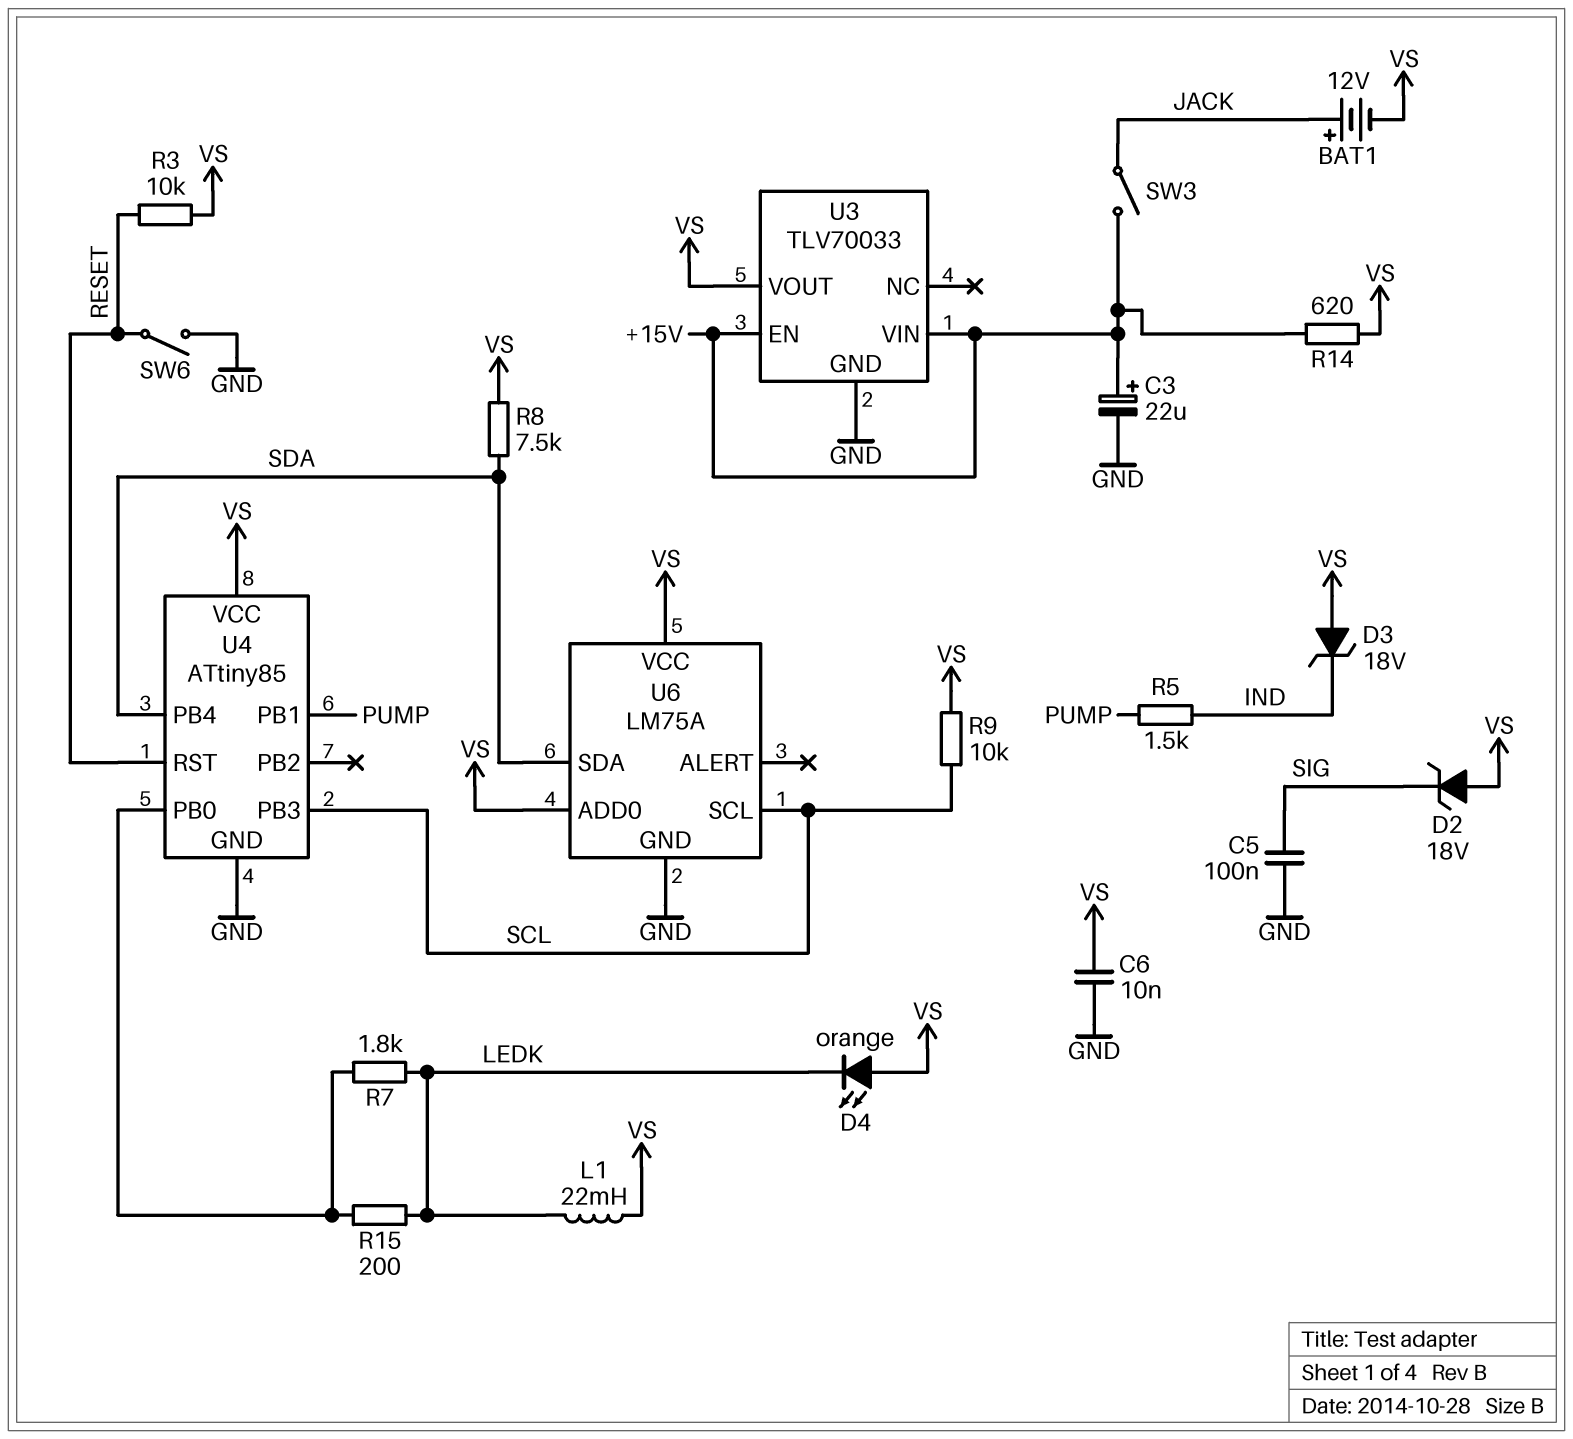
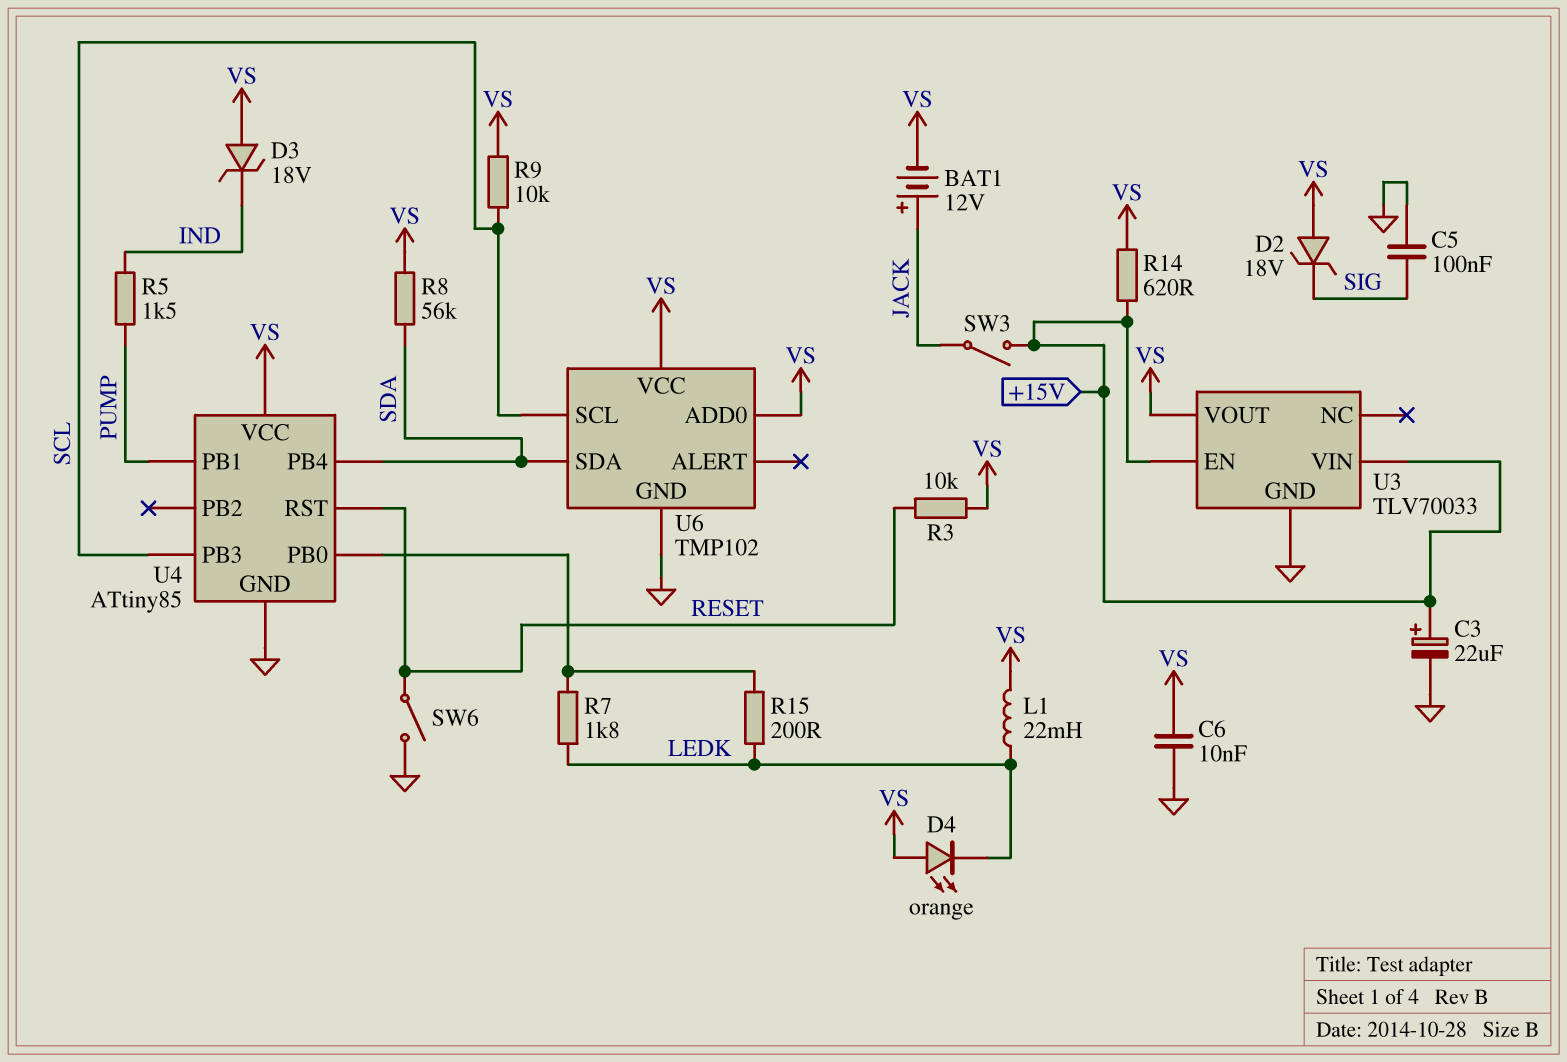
R8: 7.5k (SDA, VS) -> 56k (SDA, VS)
U6: LM75A -> TMP102

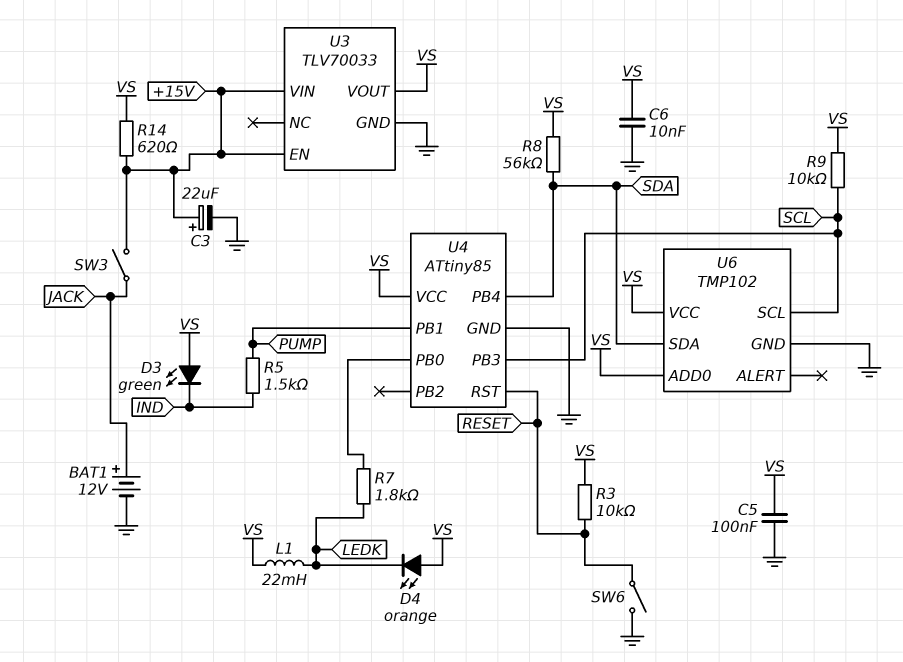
BAT1: 12V (plus JACK, minus VS) -> 12V (plus JACK, minus GND)
C5: 100nF (GND, SIG) -> 100nF (GND, VS)
D2: zener 18V (A VS, K SIG) -> none
D3: zener 18V (A VS, K IND) -> LED green (A VS, K IND)
R15: 200 (LEDK, U4/PB0) -> none

